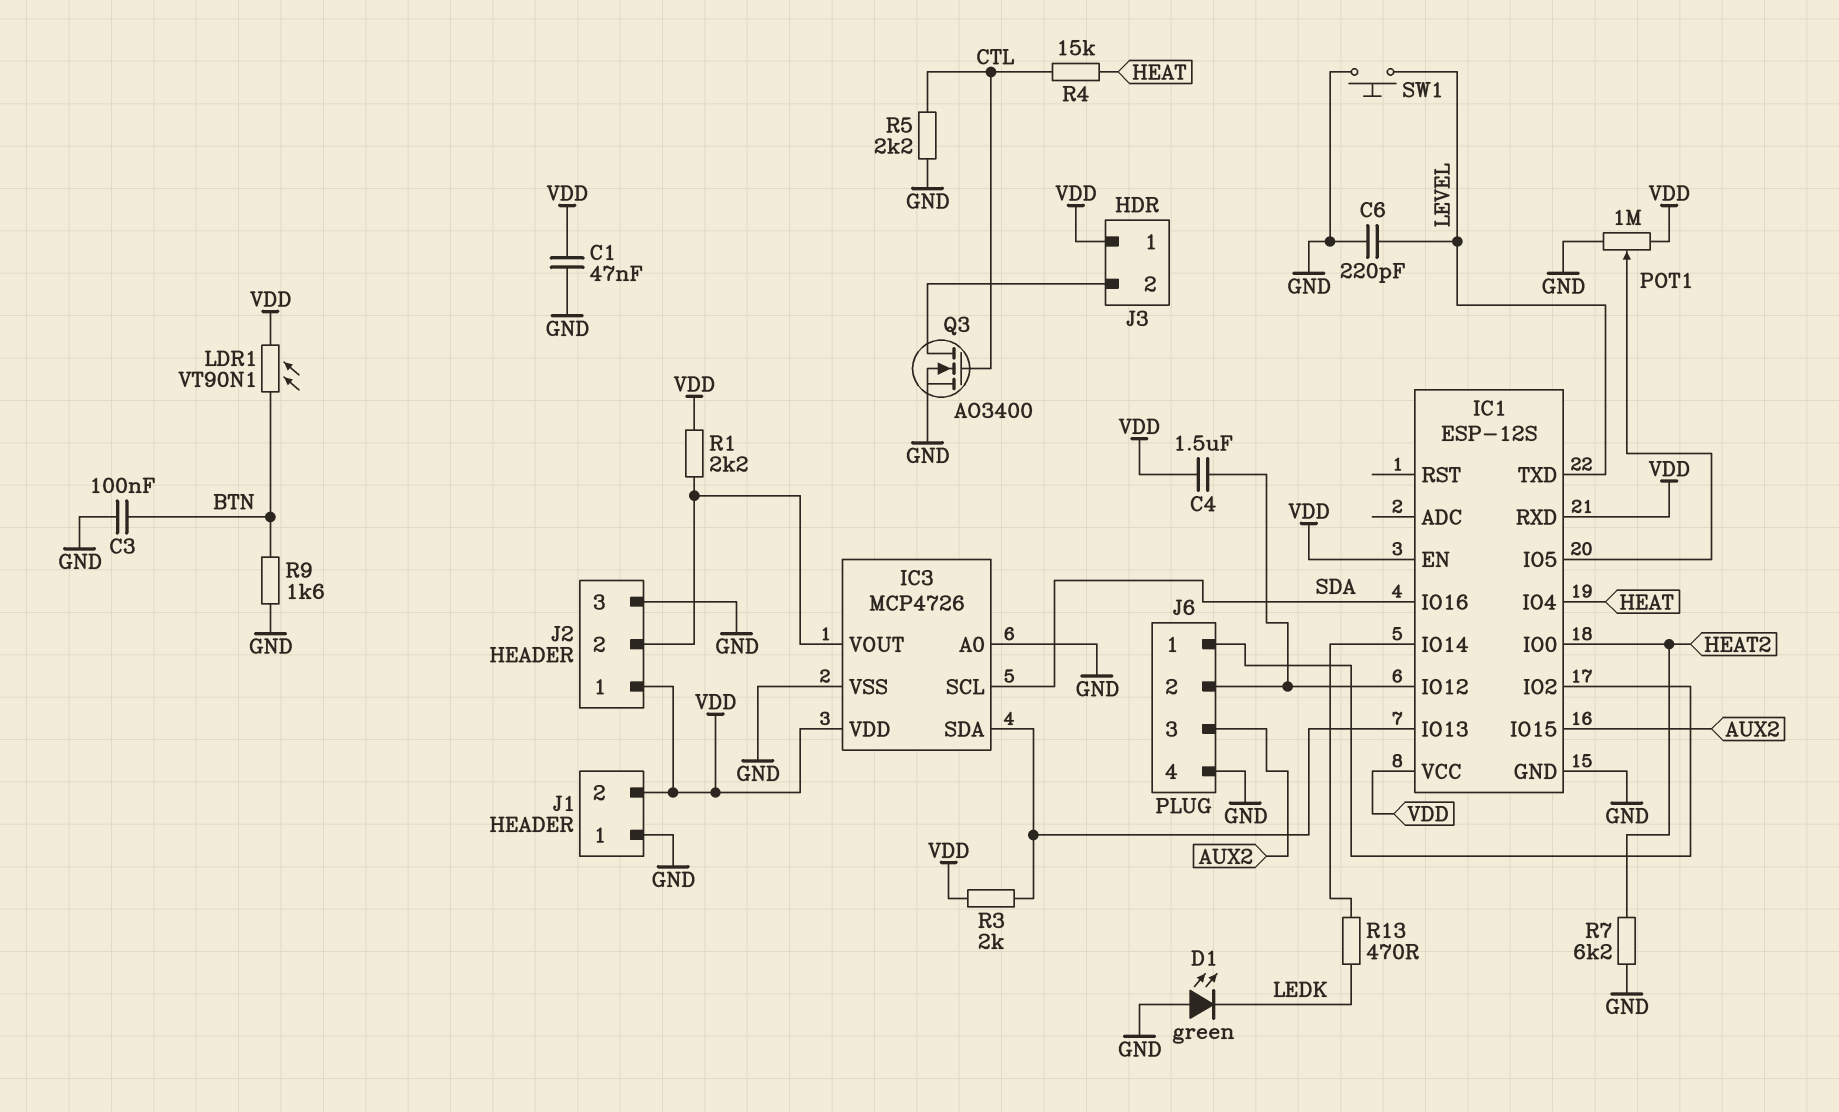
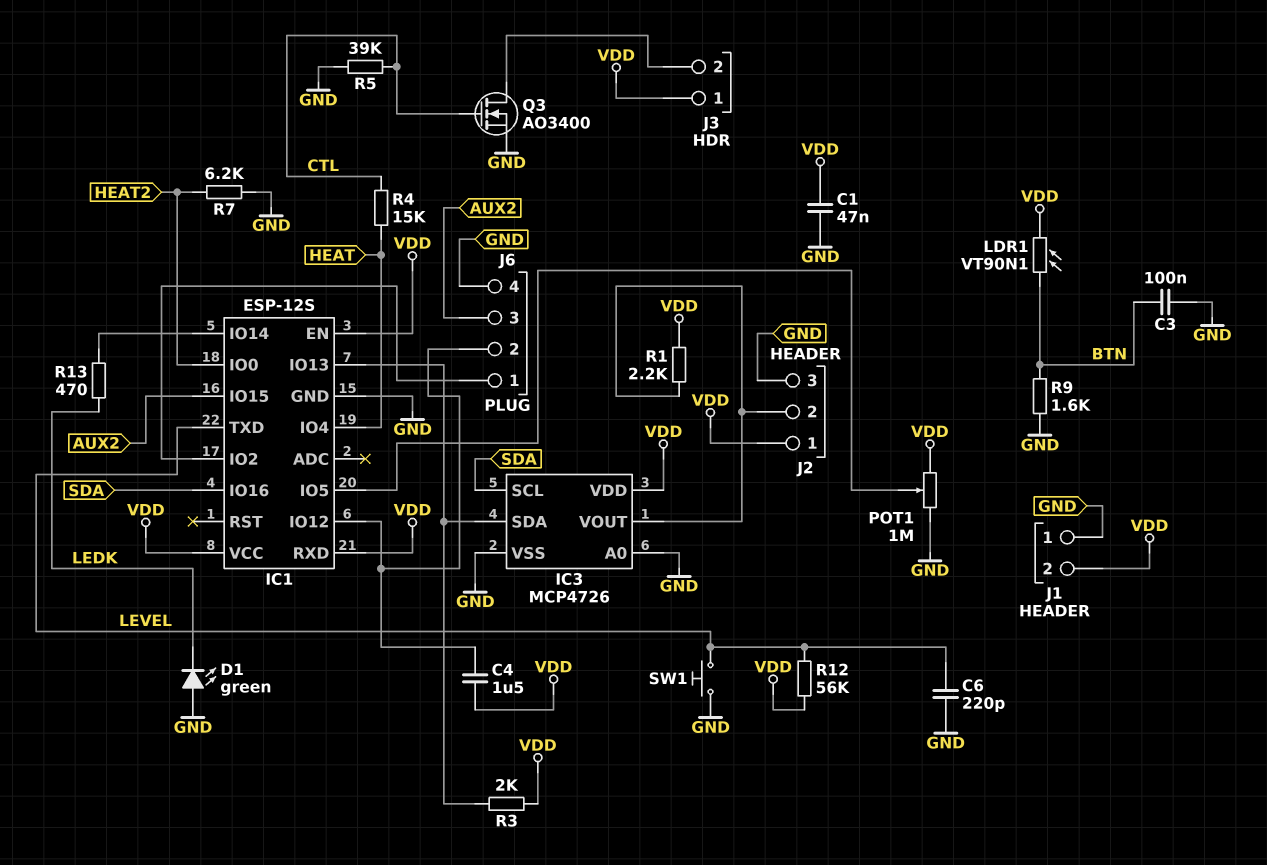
R5: 2.2k (CTL, GND) -> 39k (CTL, GND)
R12: none -> 56k (LEVEL, VDD)

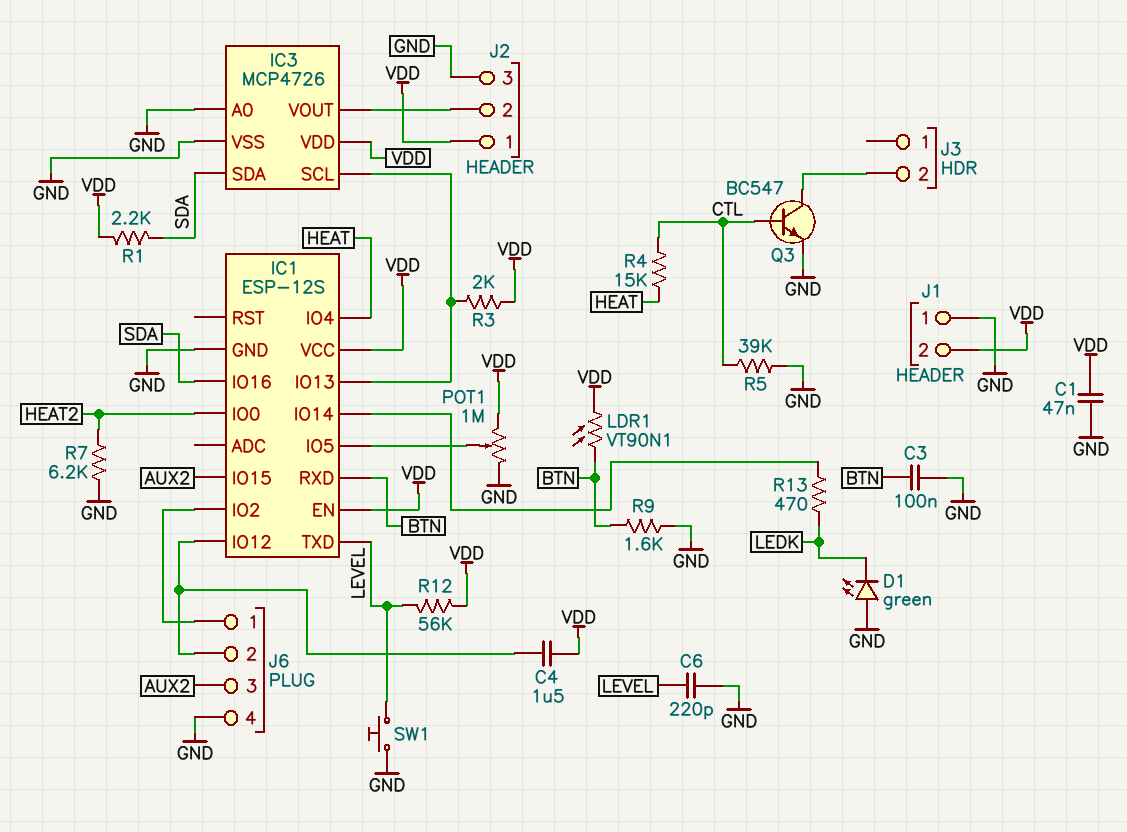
IC1 pin RXD: VDD -> BTN
IC3 pin SCL: SDA -> IC1/IO13
IC3 pin SDA: IC1/IO13 -> SDA
J3 pin 1: VDD -> none
Q3: NMOS AO3400 (G CTL, D J3/2, S GND) -> NPN BC547 (B CTL, C J3/2, E GND)
R1: 2.2k (IC3/VOUT, VDD) -> 2.2k (SDA, VDD)

